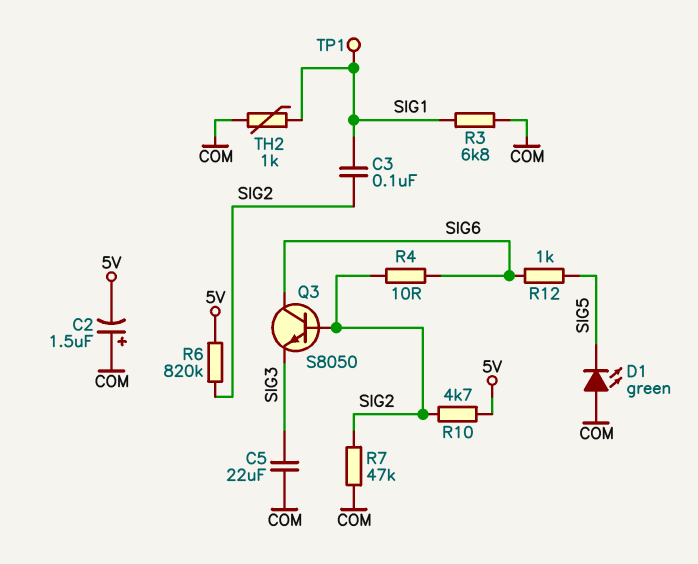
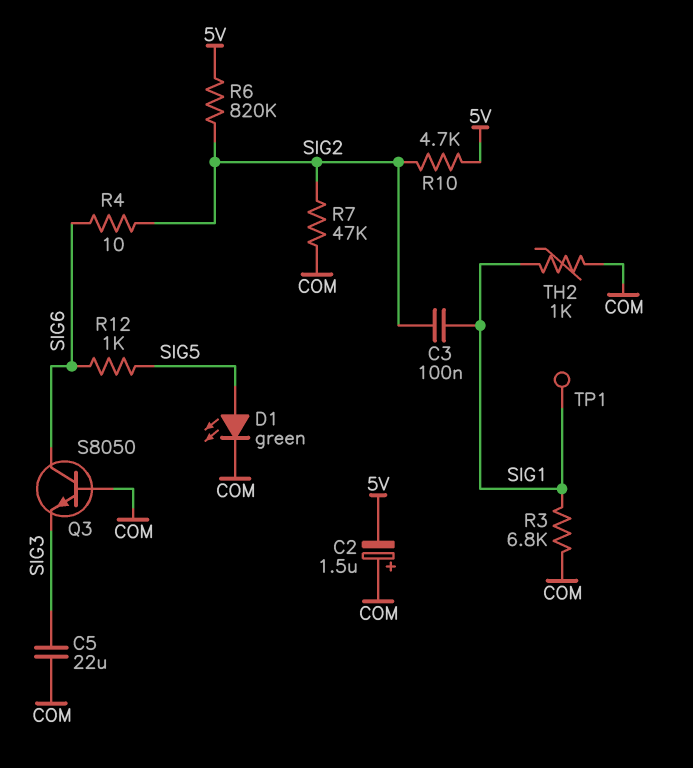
D1: LED green (A COM, K SIG5) -> LED green (A SIG5, K COM)
Q3: NPN S8050 (B SIG2, C SIG6, E SIG3) -> NPN S8050 (B COM, C SIG6, E SIG3)

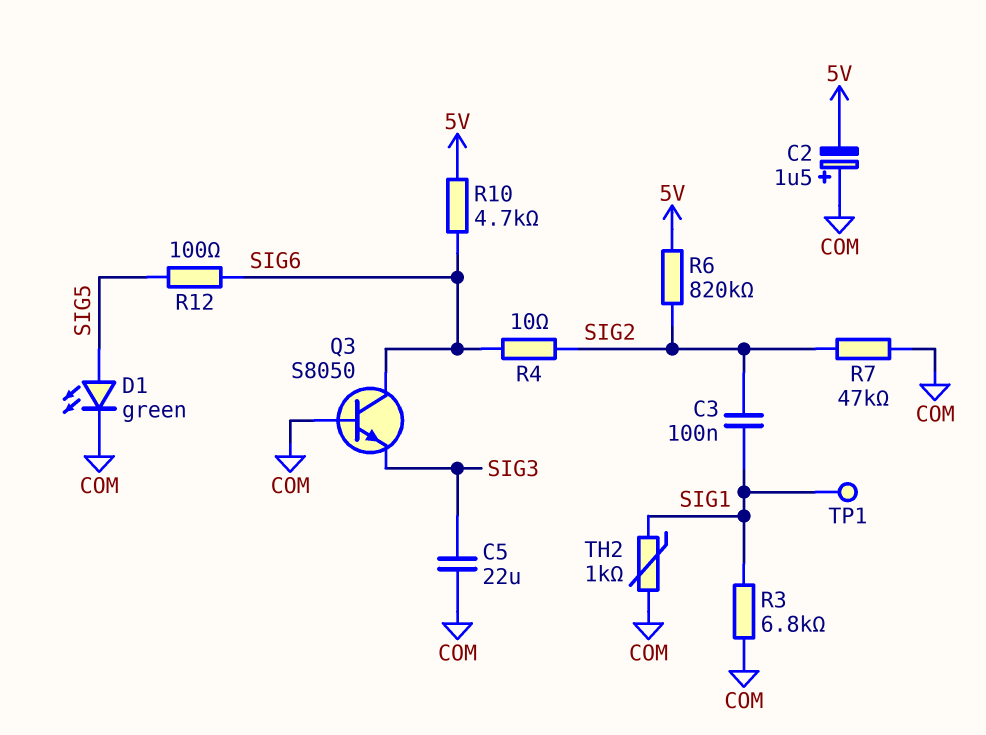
R10: 4.7k (5V, SIG2) -> 4.7k (5V, SIG6)
R12: 1k (SIG5, SIG6) -> 100 (SIG5, SIG6)

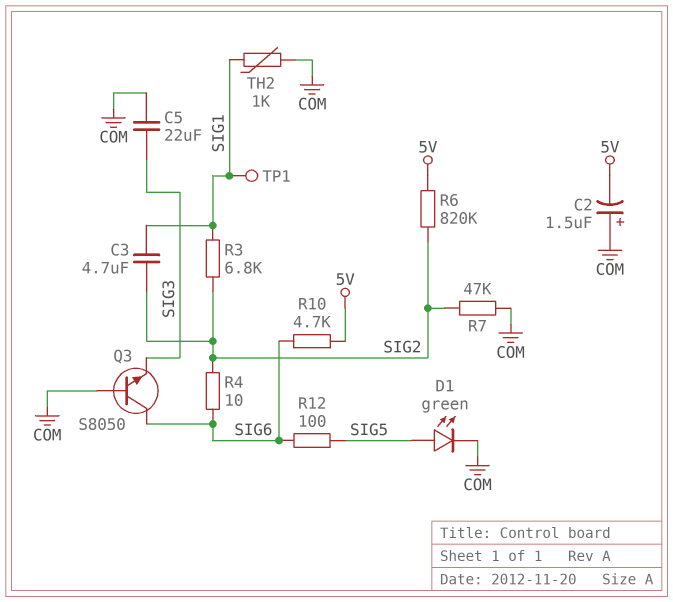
C3: 100nF (SIG1, SIG2) -> 4.7uF (SIG1, SIG2)
R3: 6.8k (COM, SIG1) -> 6.8k (SIG1, SIG2)

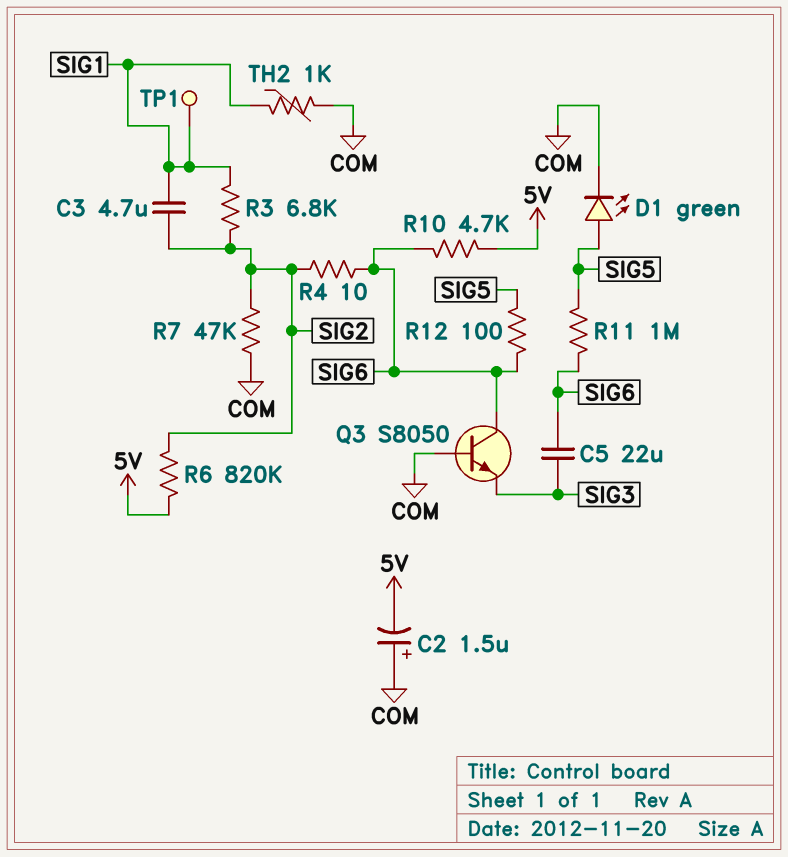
C5: 22uF (COM, SIG3) -> 22uF (SIG3, SIG6)
R11: none -> 1M (SIG5, SIG6)

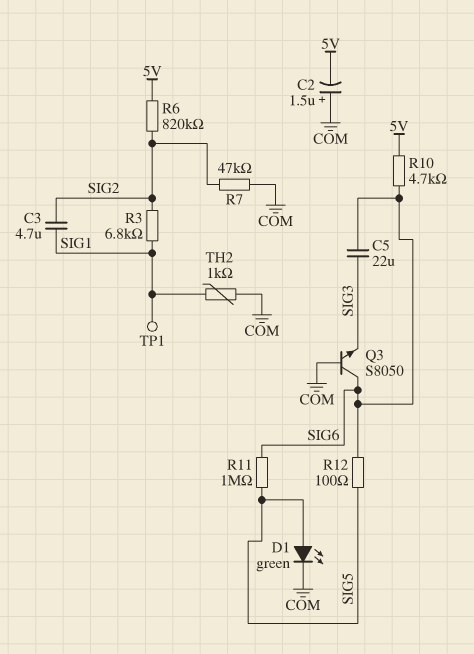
R4: 10 (SIG2, SIG6) -> none

